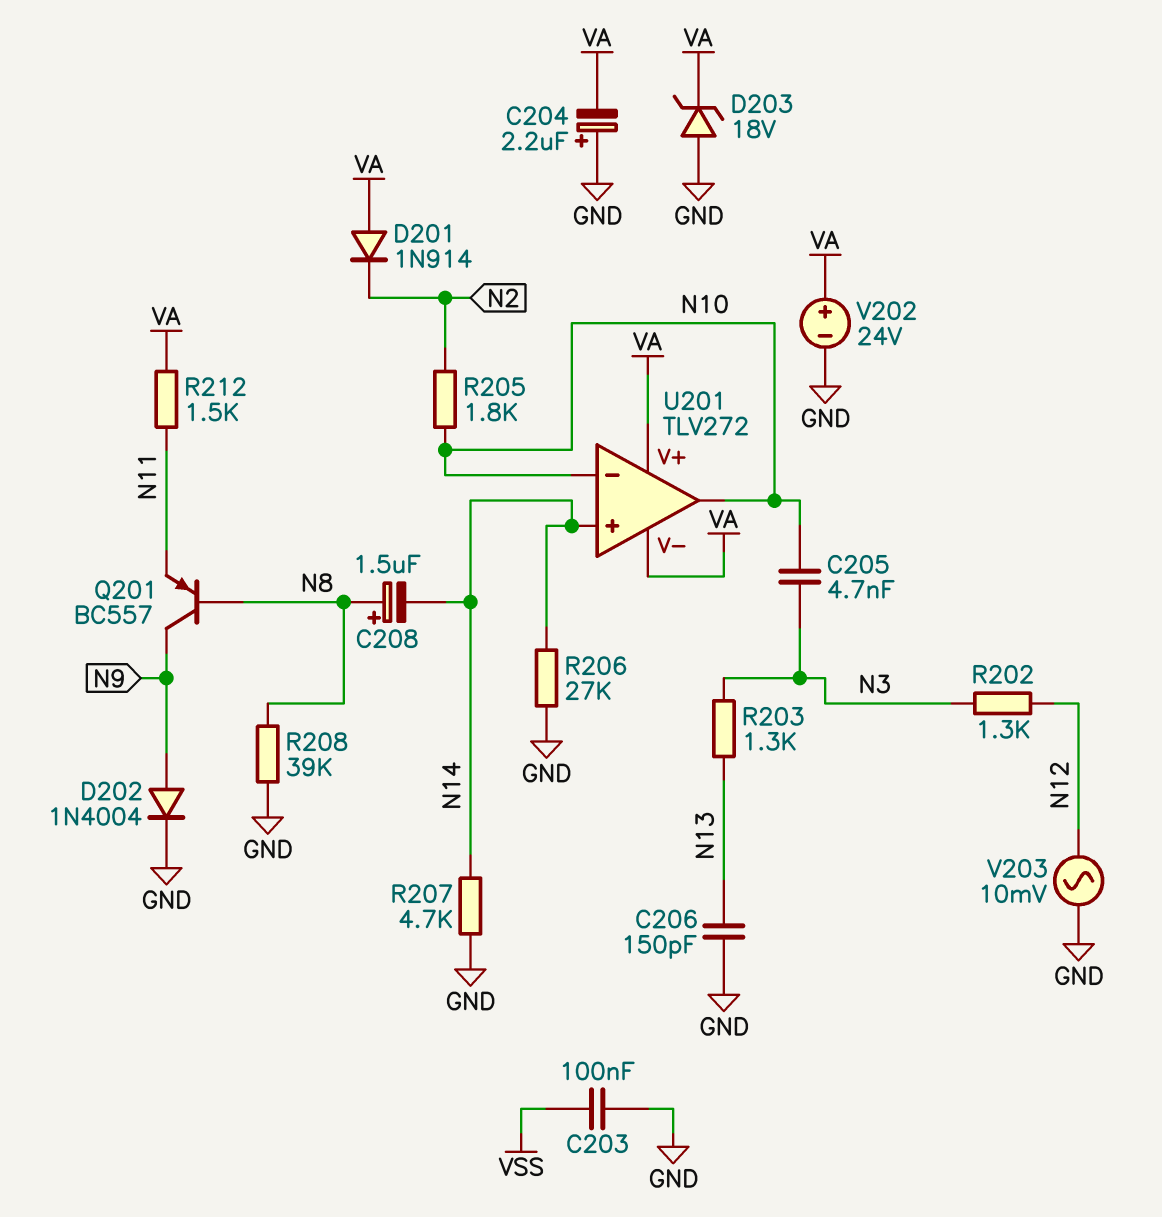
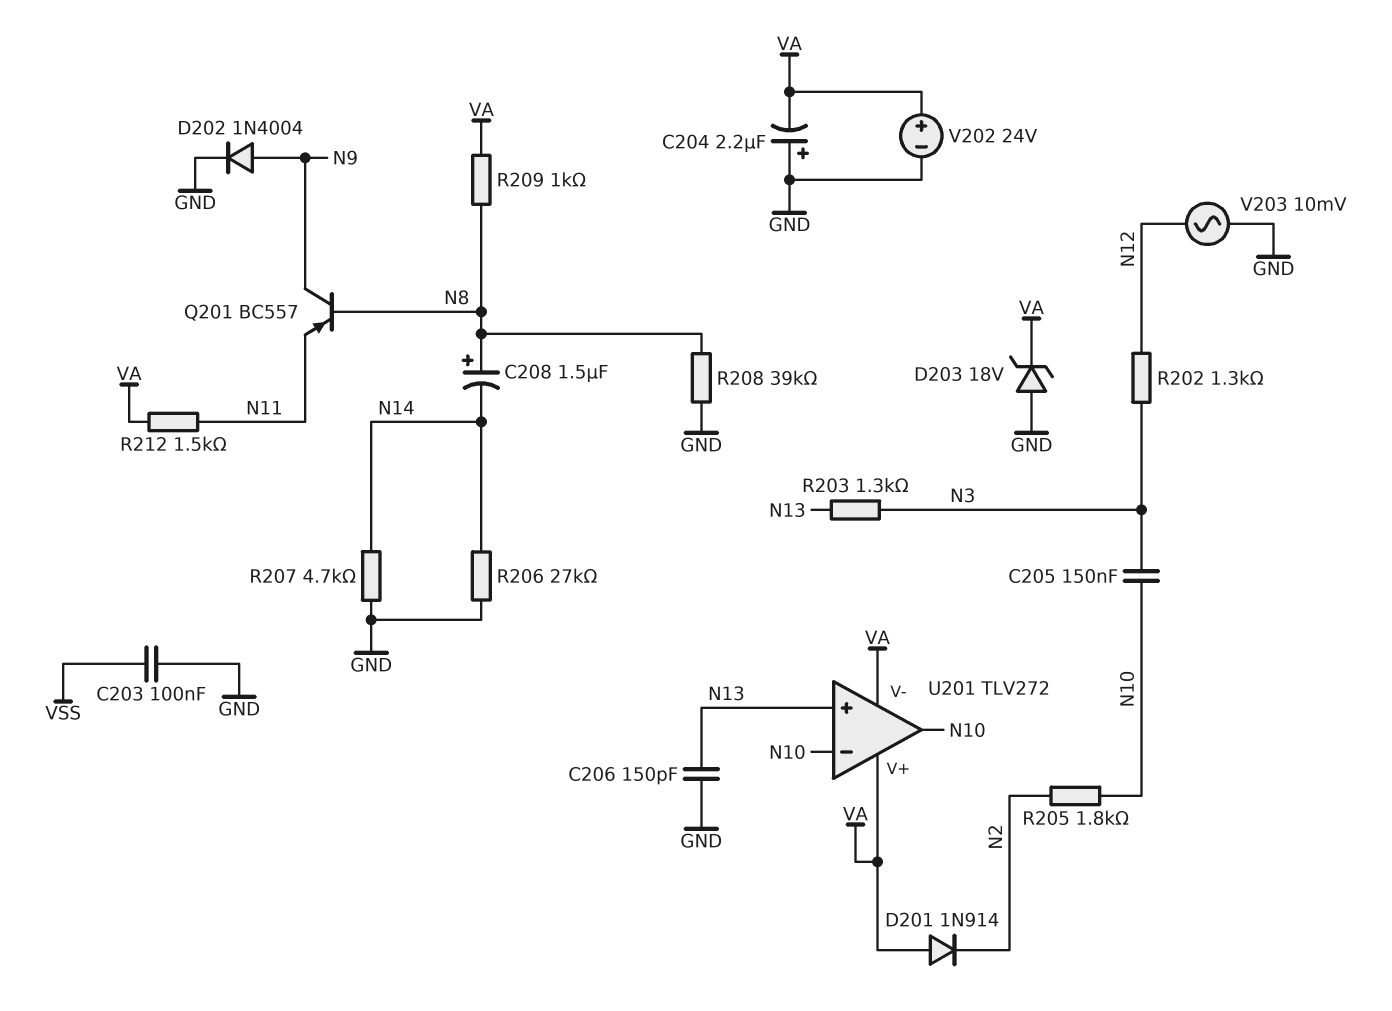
C205: 4.7nF (N3, N10) -> 150nF (N3, N10)
R209: none -> 1k (N8, VA)
U201 pin in+: N14 -> N13

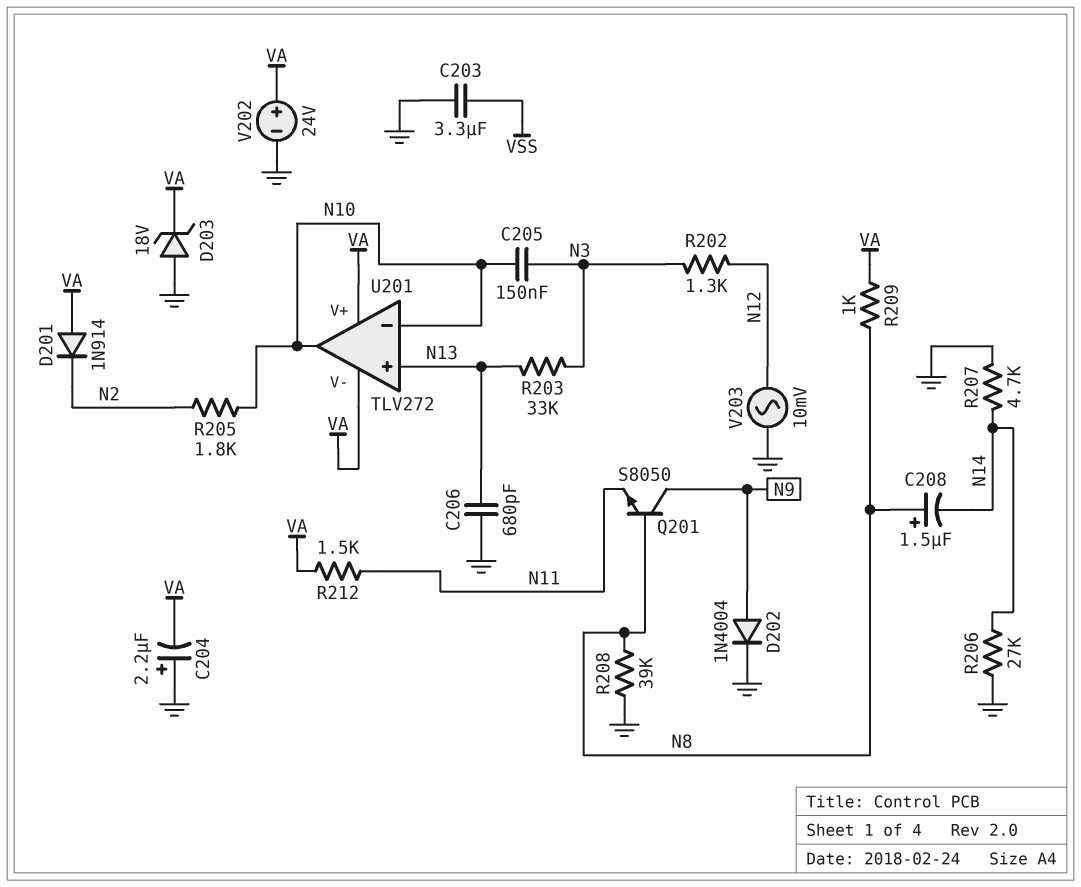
C203: 100nF (GND, VSS) -> 3.3uF (GND, VSS)
C206: 150pF (GND, N13) -> 680pF (GND, N13)
Q201: PNP BC557 (B N8, C N9, E N11) -> NPN S8050 (B N8, C N9, E N11)
R203: 1.3k (N3, N13) -> 33k (N3, N13)

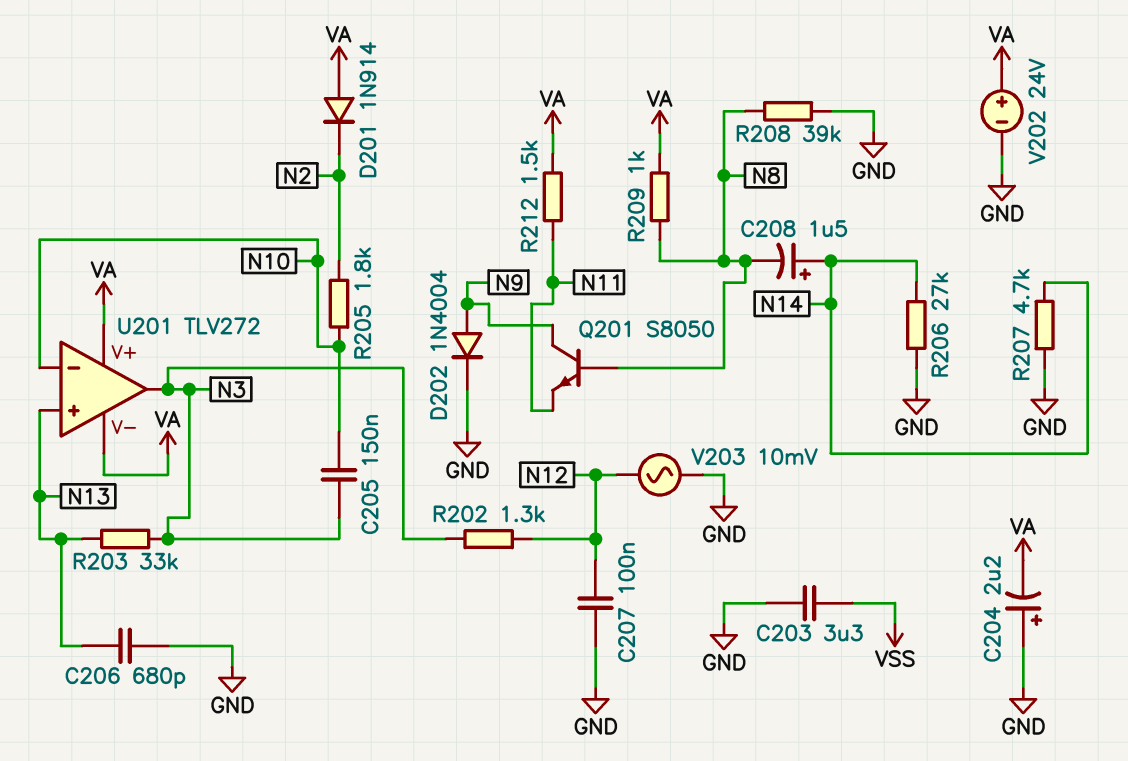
C207: none -> 100nF (GND, N12)
C208: 1.5uF (plus N8, minus N14) -> 1.5uF (plus N14, minus N8)
D203: zener 18V (A GND, K VA) -> none
U201 pin out: N10 -> N3

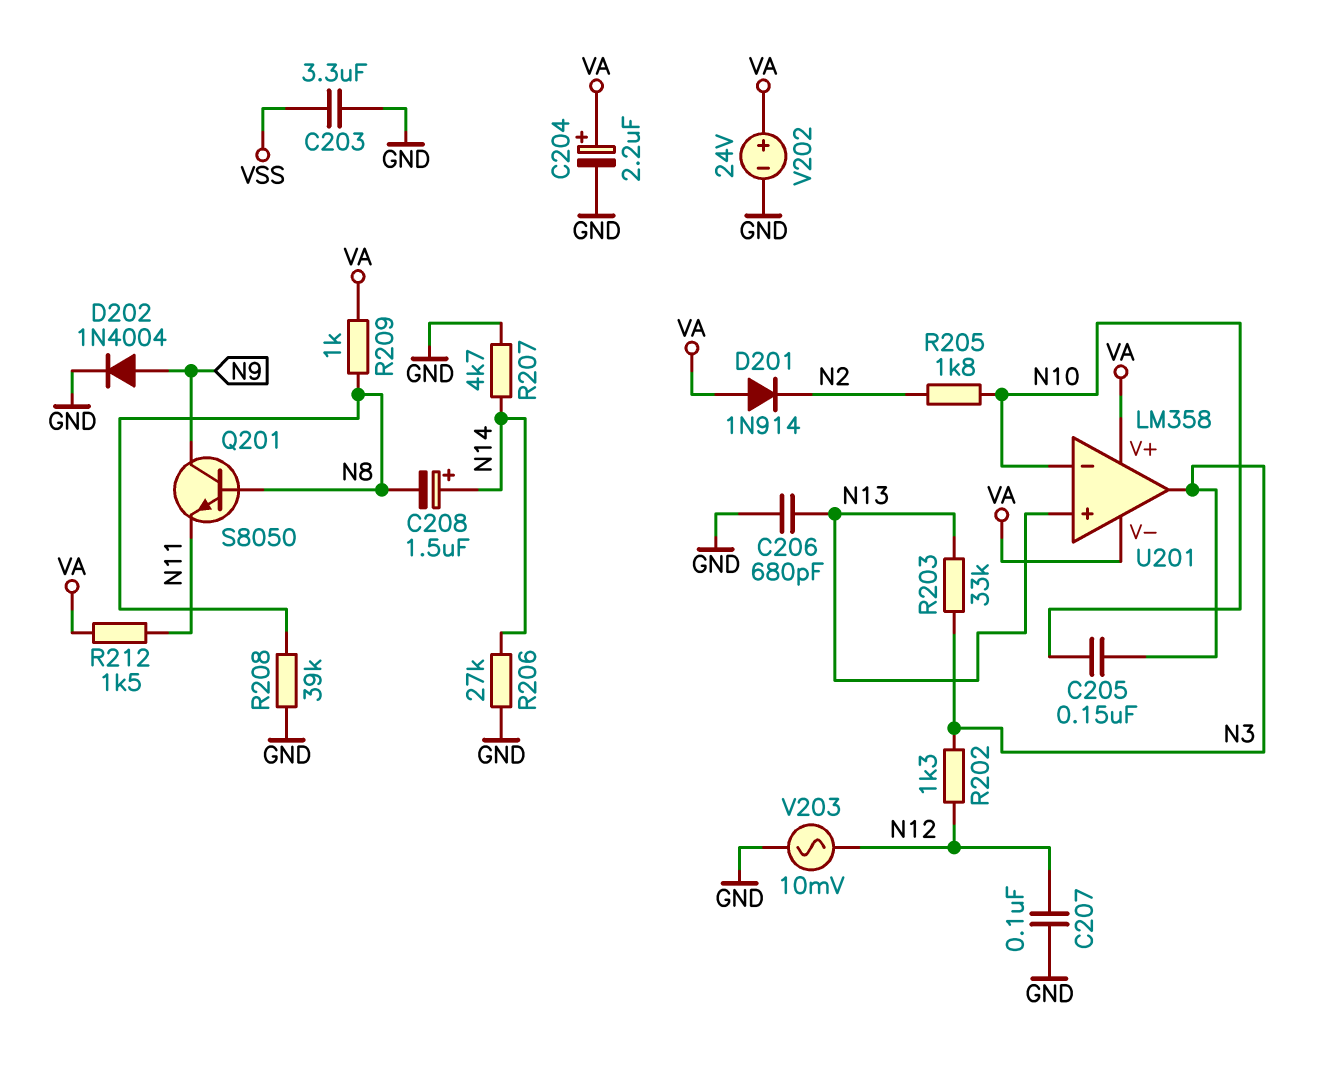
C204: 2.2uF (plus GND, minus VA) -> 2.2uF (plus VA, minus GND)
U201: TLV272 -> LM358

